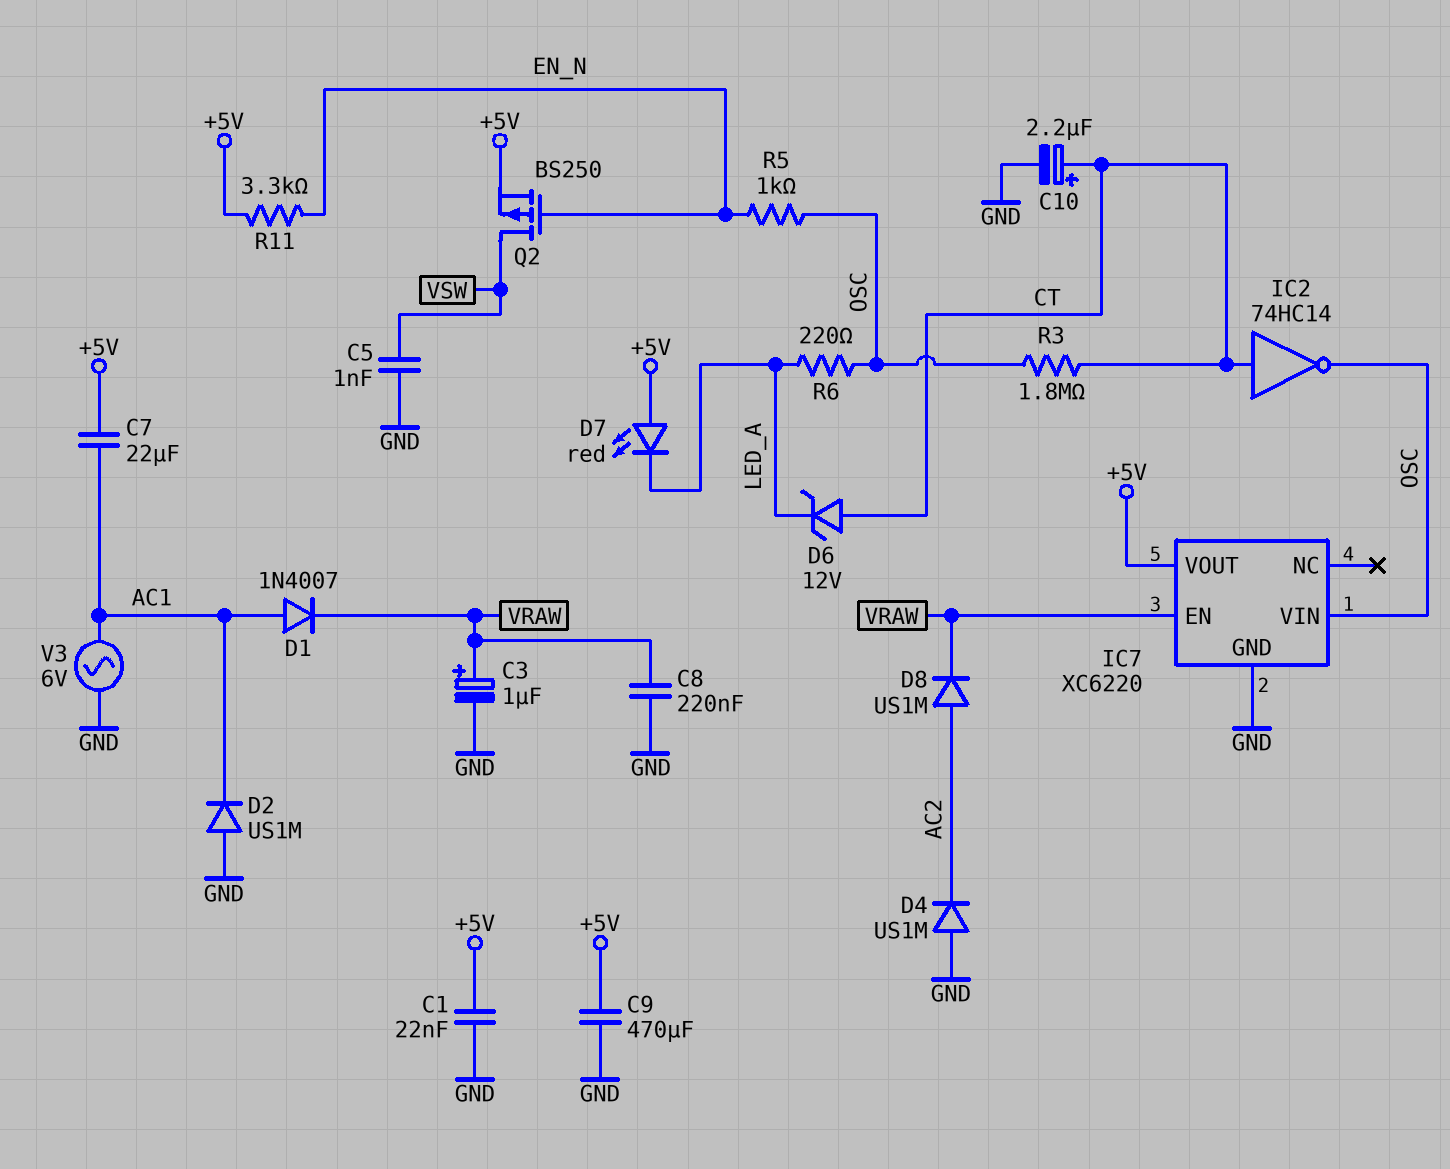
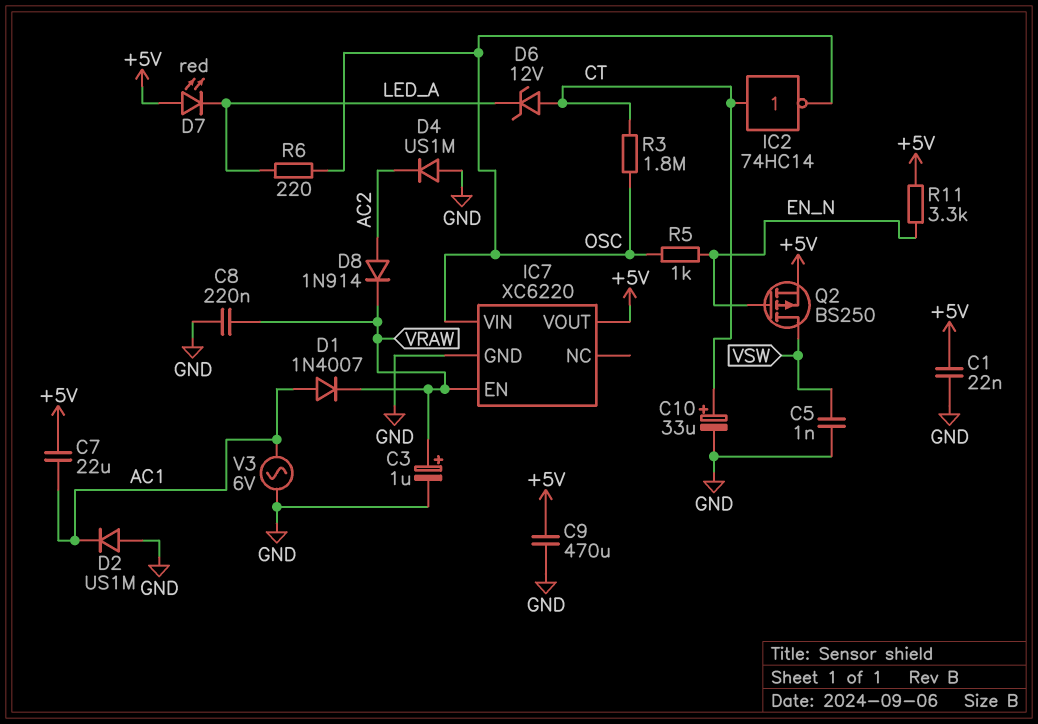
C10: 2.2uF (plus CT, minus GND) -> 33uF (plus CT, minus GND)
D8: diode US1M (A AC2, K VRAW) -> diode 1N914 (A AC2, K VRAW)

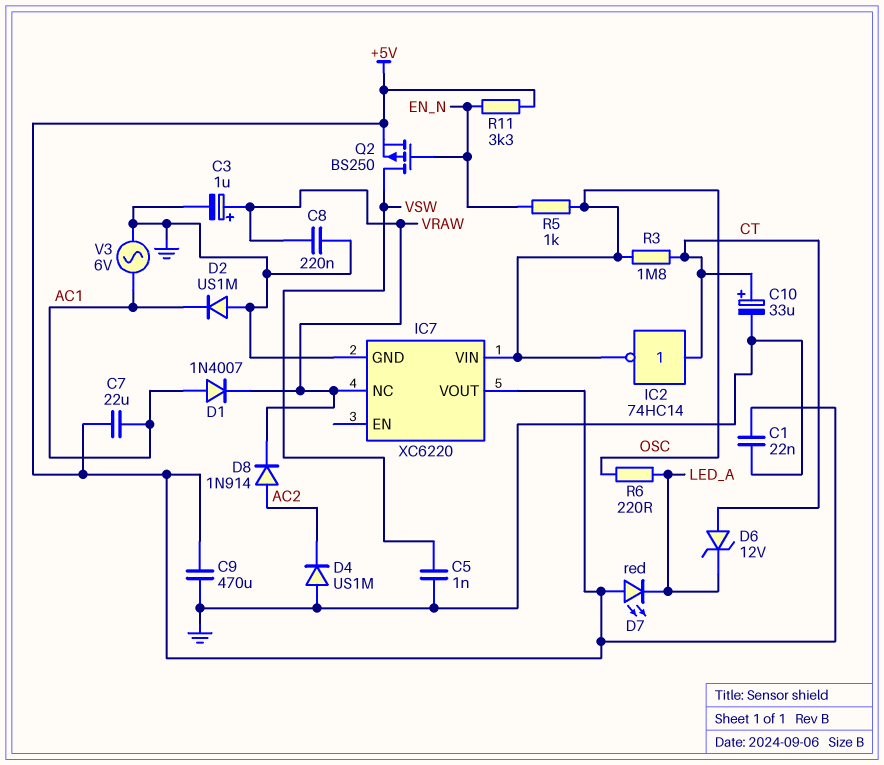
IC7 pin EN: VRAW -> none
IC7 pin NC: none -> VRAW

